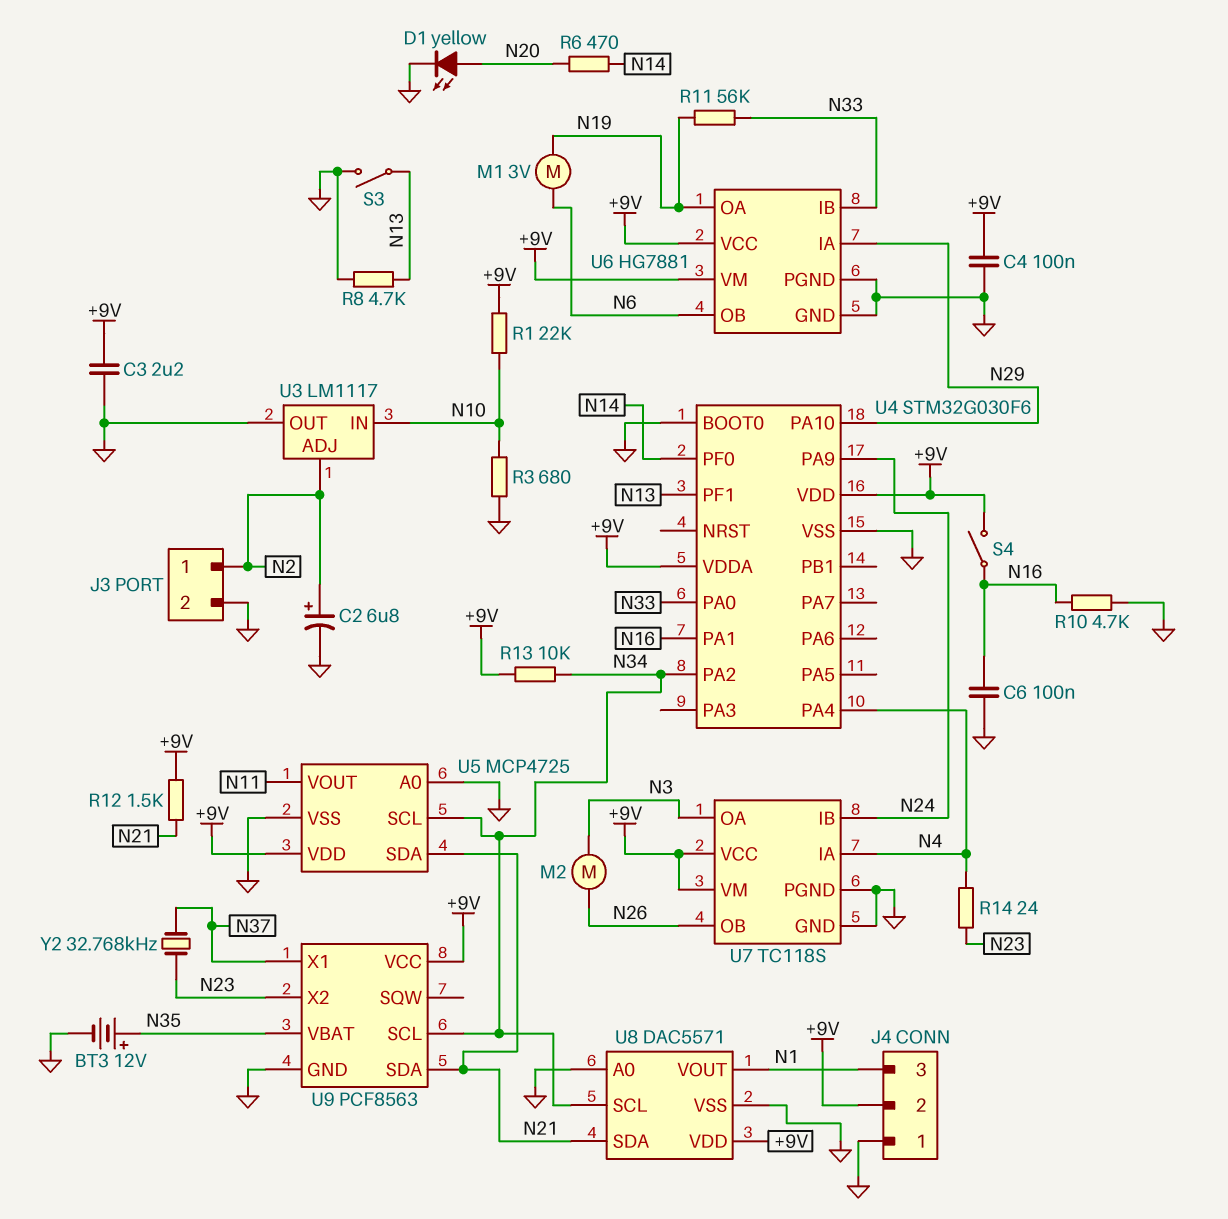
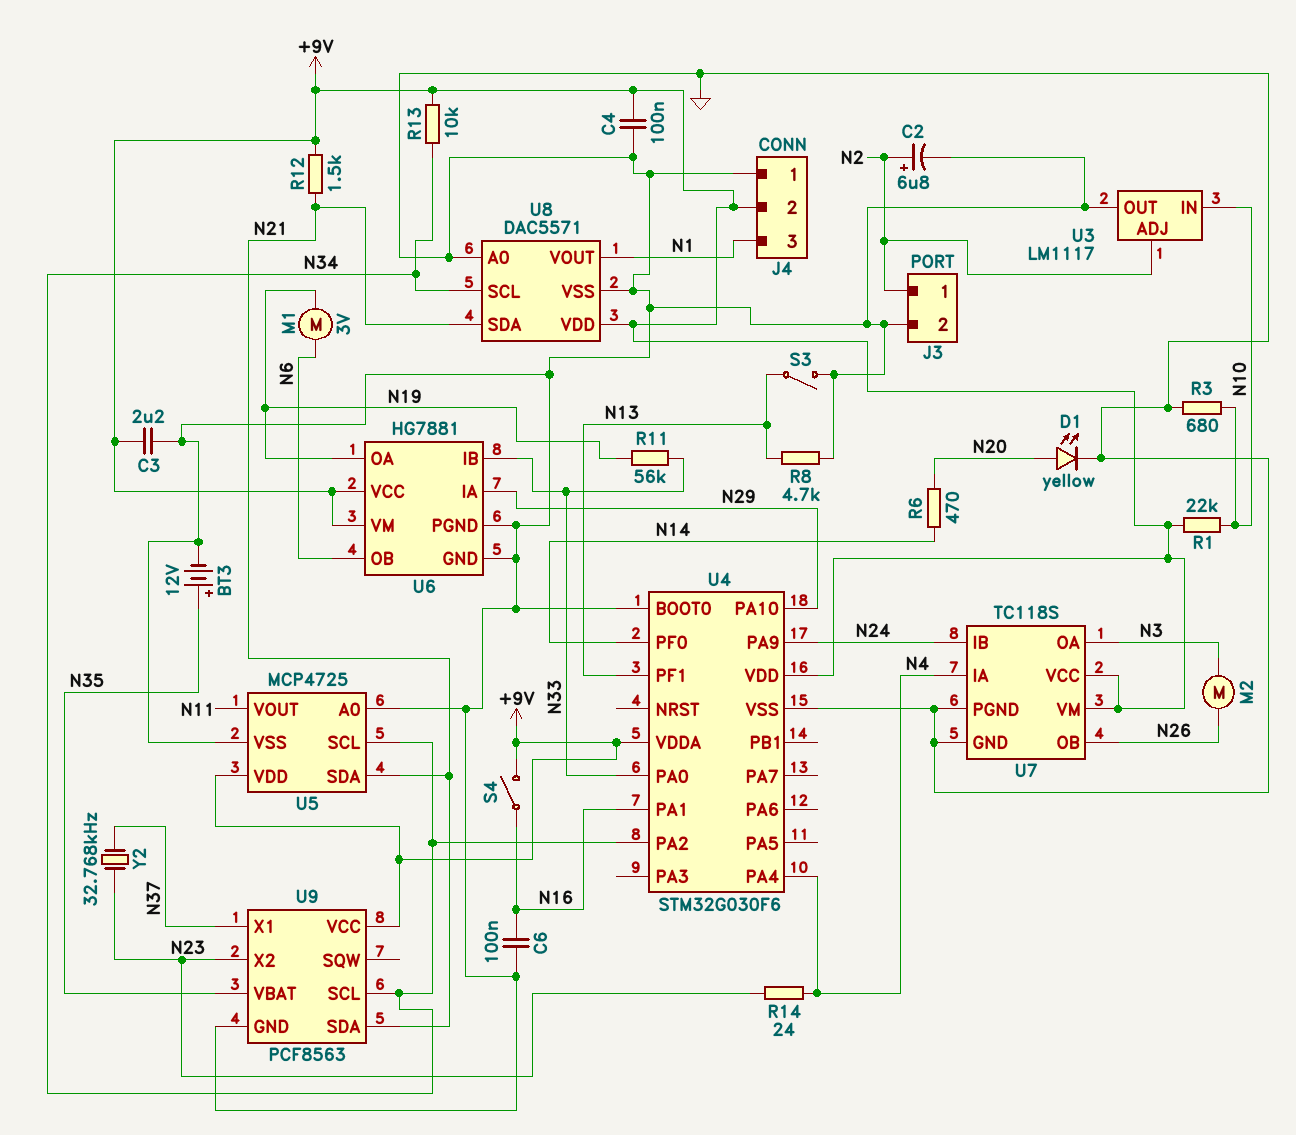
R10: 4.7k (GND, N16) -> none

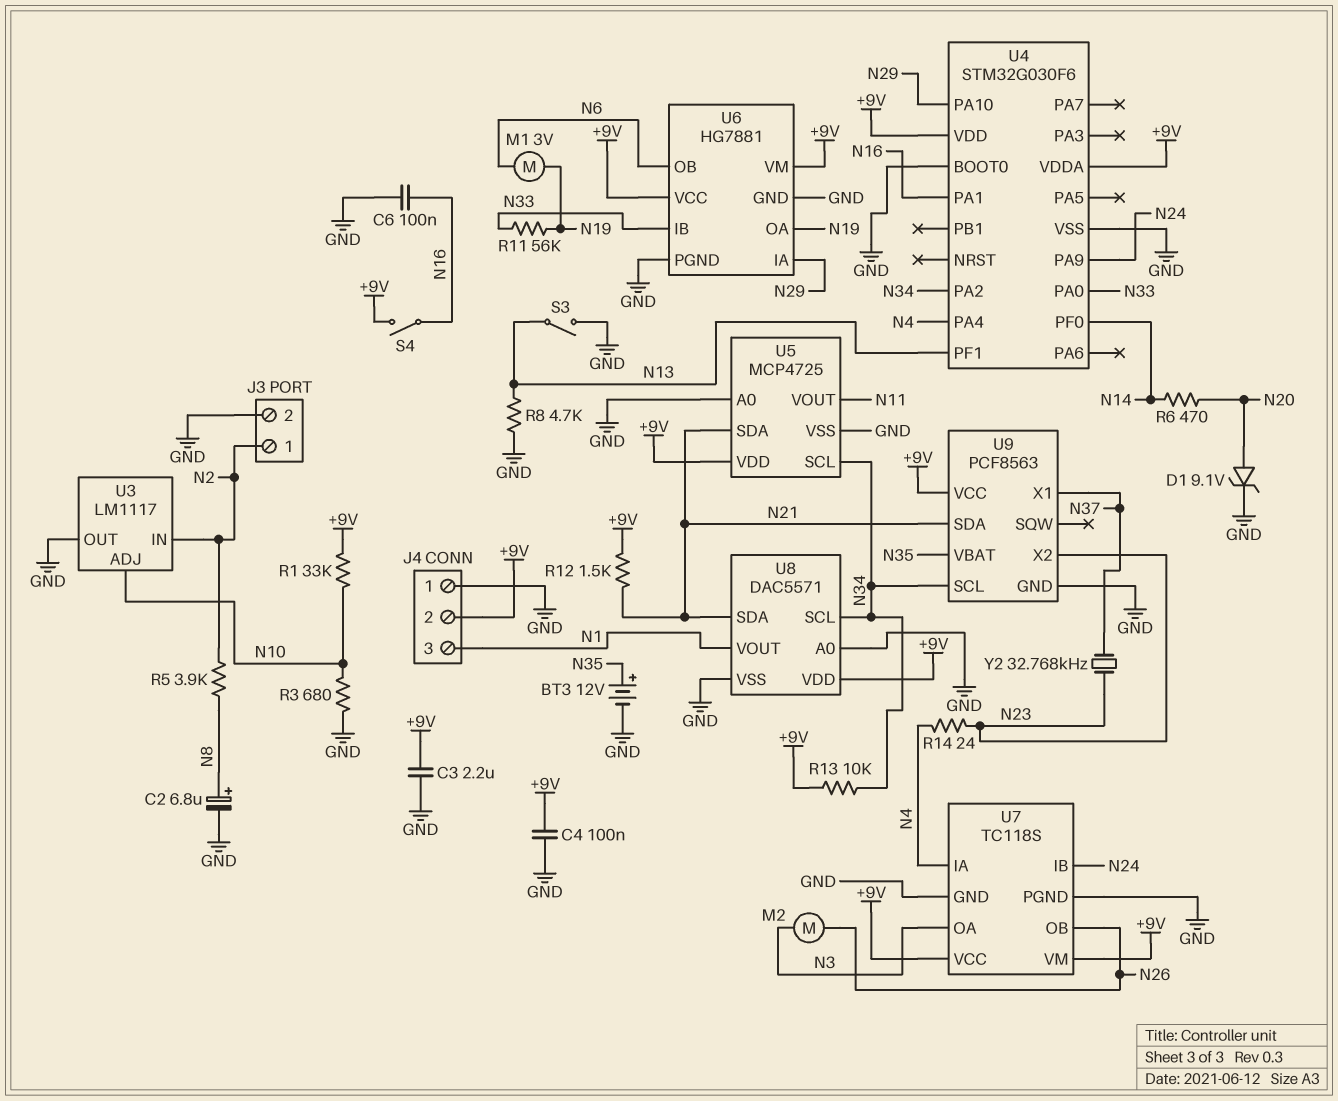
C2: 6.8uF (plus N2, minus GND) -> 6.8uF (plus N8, minus GND)
D1: LED yellow (A N20, K GND) -> zener 9.1V (A N20, K GND)
R1: 22k (+9V, N10) -> 33k (+9V, N10)
R5: none -> 3.9k (N2, N8)
U3 pin ADJ: N2 -> N10
U3 pin IN: N10 -> N2

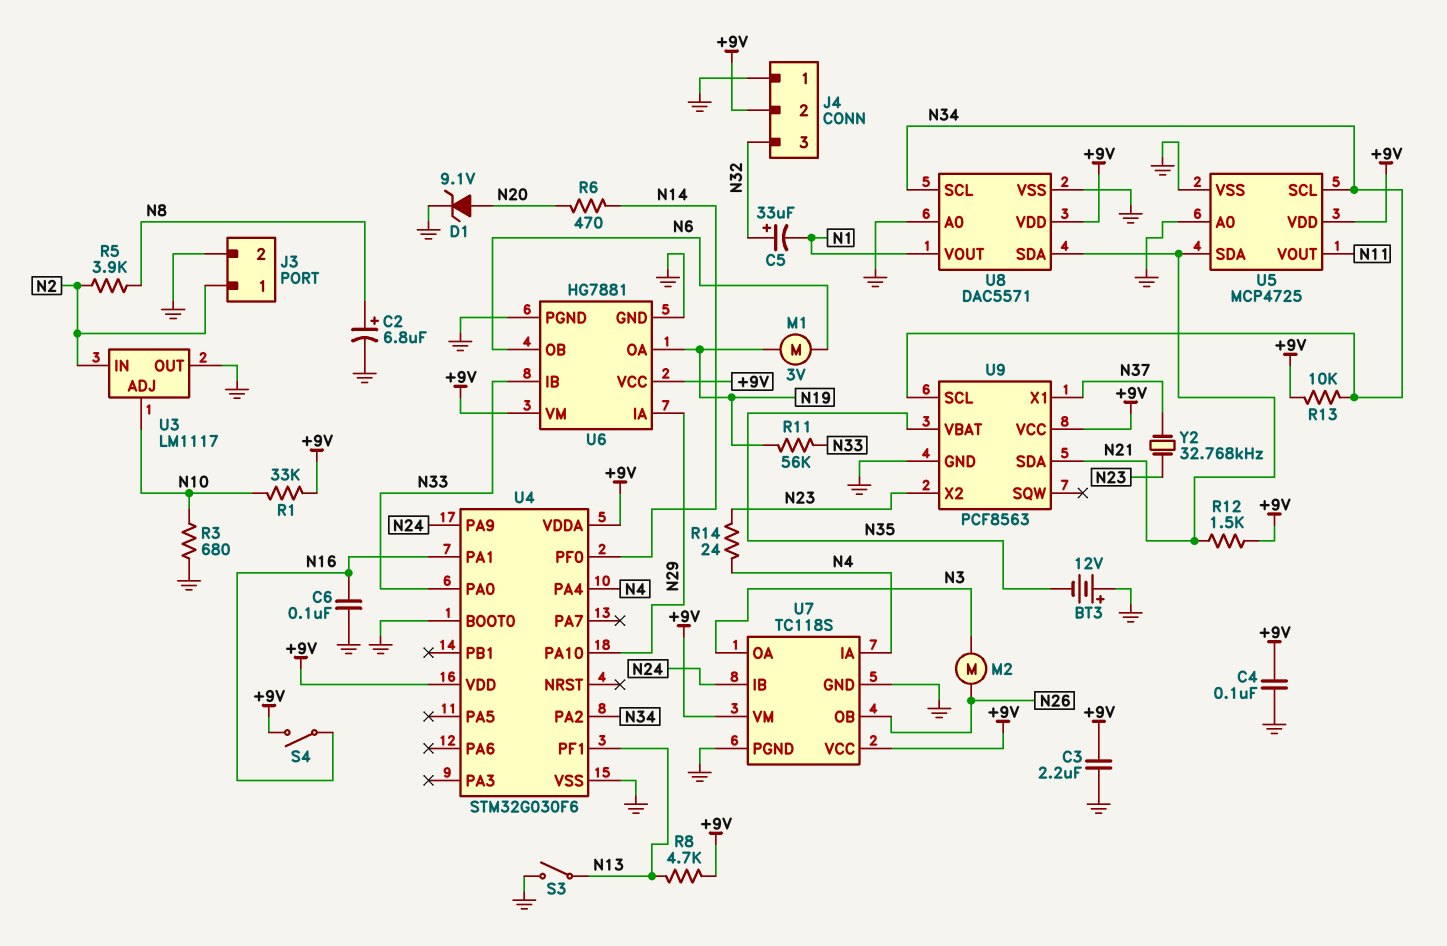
BT3: 12V (plus N35, minus GND) -> 12V (plus GND, minus N35)
C5: none -> 33uF (plus N32, minus N1)
J4 pin 3: N1 -> N32
R8: 4.7k (GND, N13) -> 4.7k (+9V, N13)

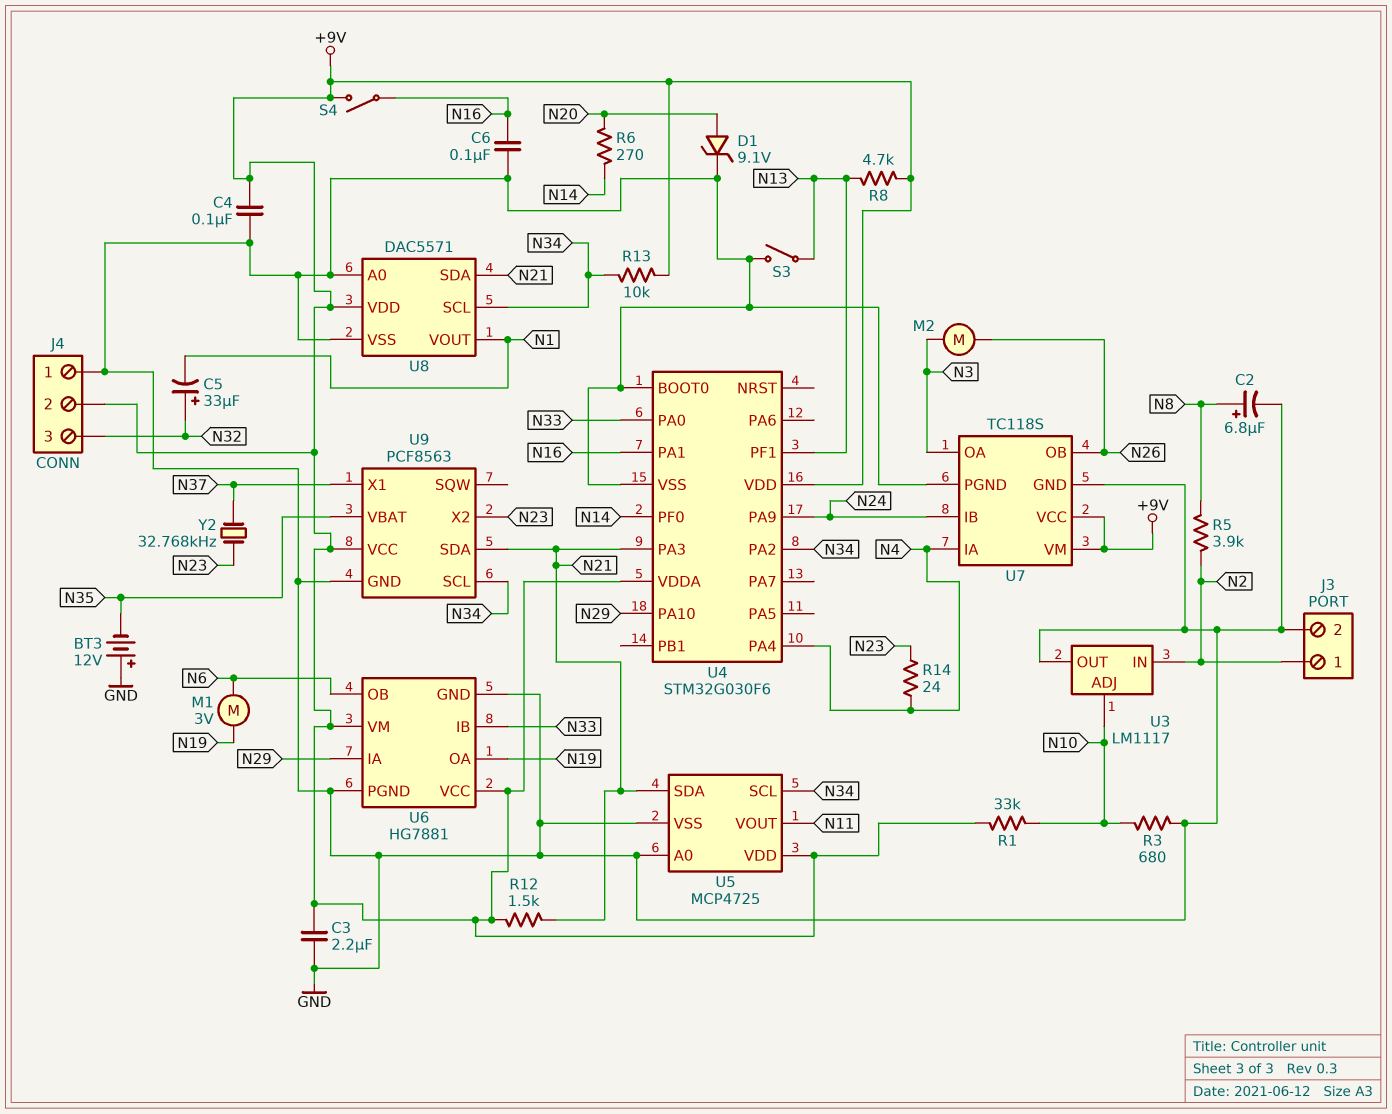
R6: 470 (N14, N20) -> 270 (N14, N20)
R11: 56k (N19, N33) -> none
U4 pin PA3: none -> N21

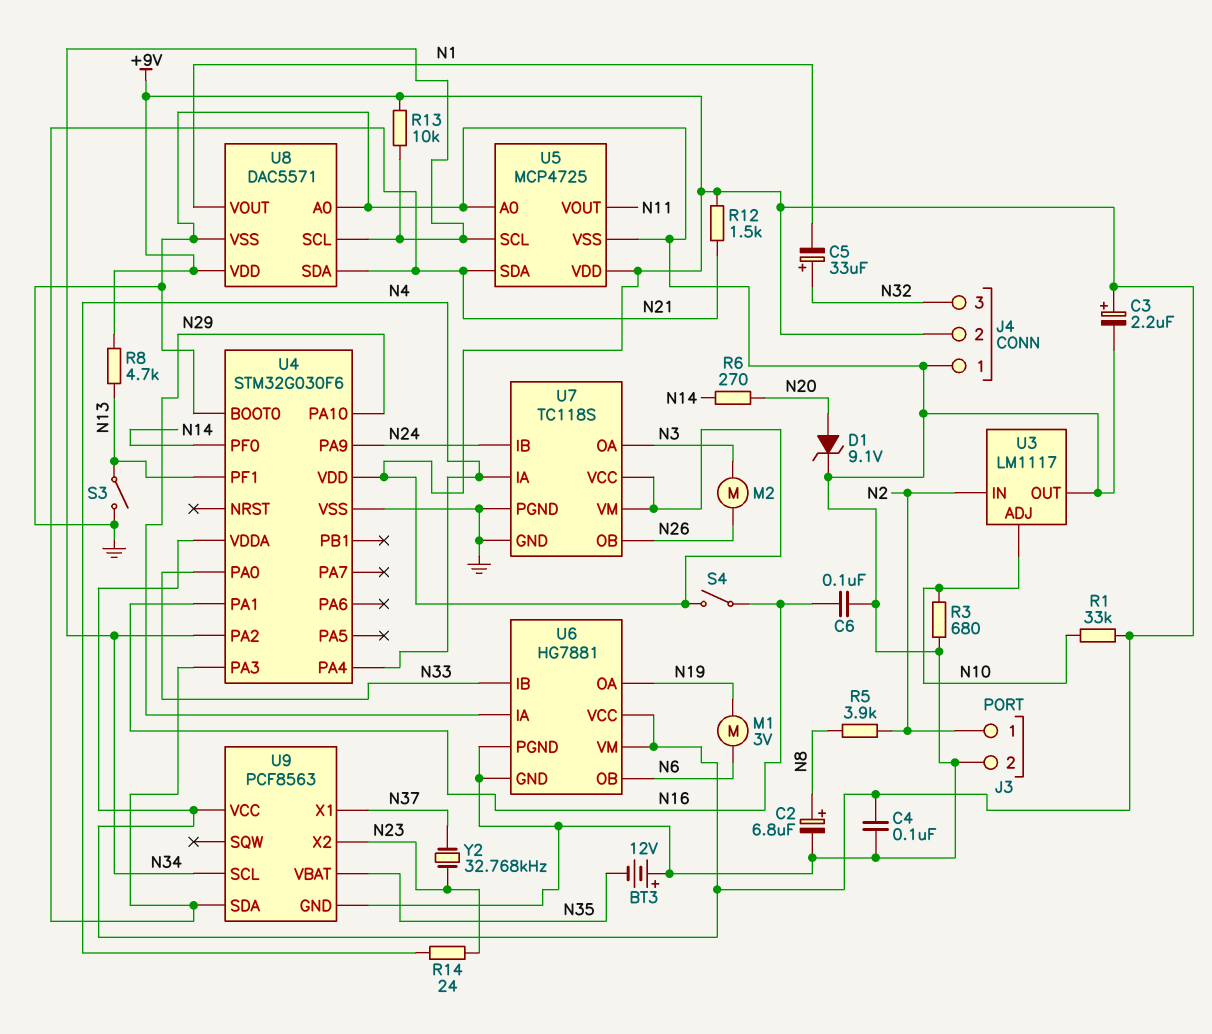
C3: 2.2uF (+9V, GND) -> 2.2uF (plus +9V, minus GND)

